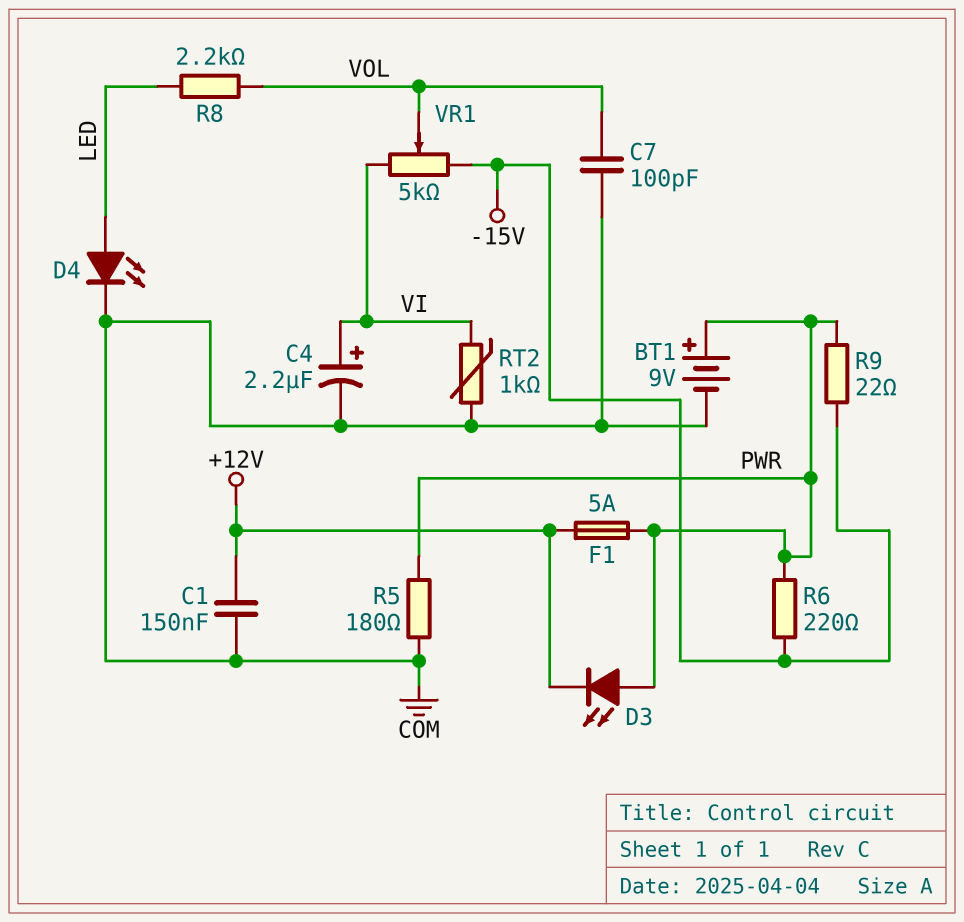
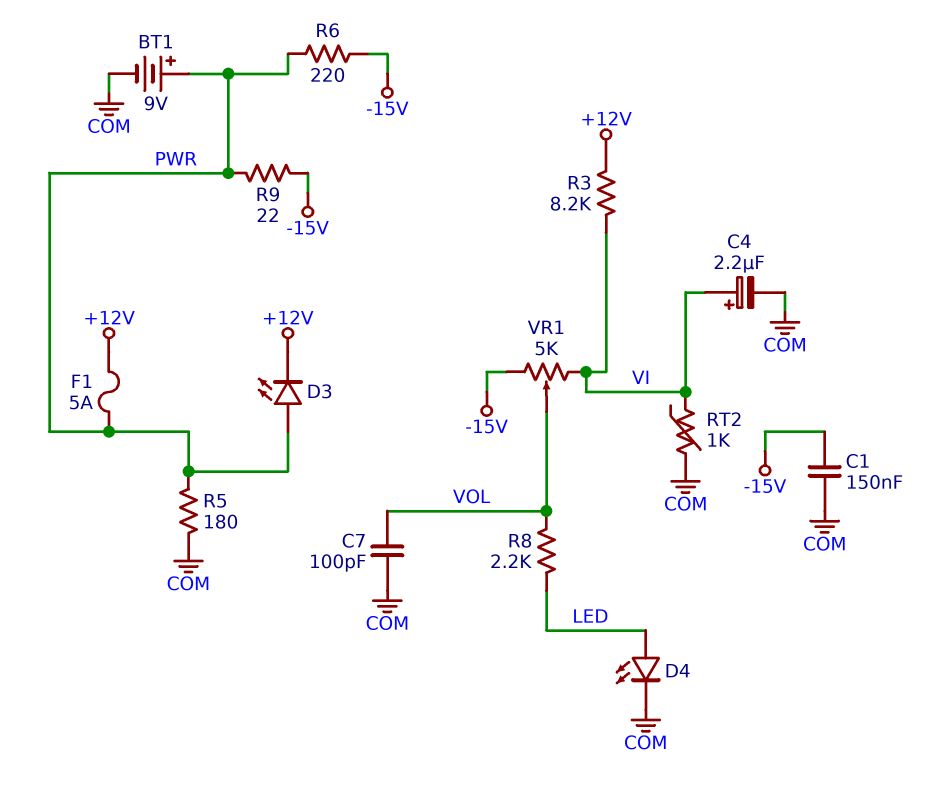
C1: 150nF (+12V, COM) -> 150nF (-15V, COM)
R3: none -> 8.2k (+12V, VI)

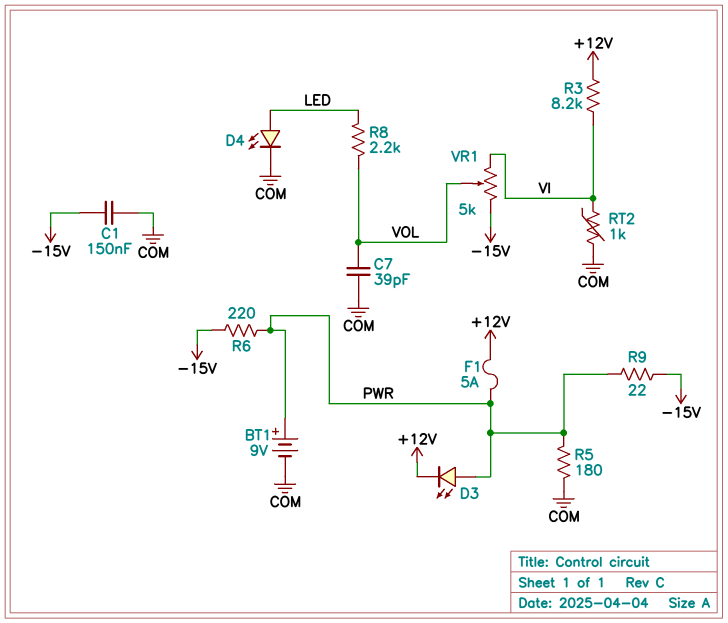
C4: 2.2uF (plus VI, minus COM) -> none
C7: 100pF (COM, VOL) -> 39pF (COM, VOL)

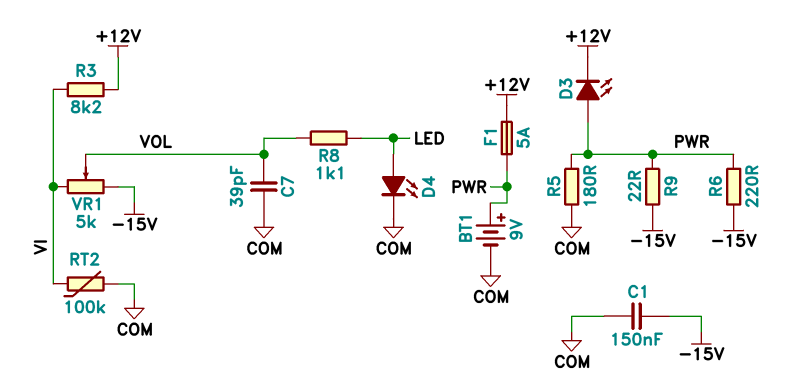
R8: 2.2k (LED, VOL) -> 1.1k (LED, VOL)
RT2: 1k (COM, VI) -> 100k (COM, VI)

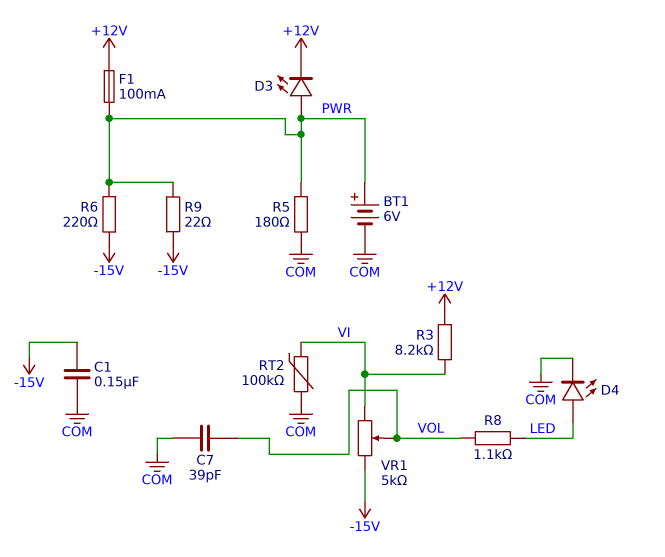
BT1: 9V (plus PWR, minus COM) -> 6V (plus PWR, minus COM)
F1: 5A (+12V, PWR) -> 100mA (+12V, PWR)

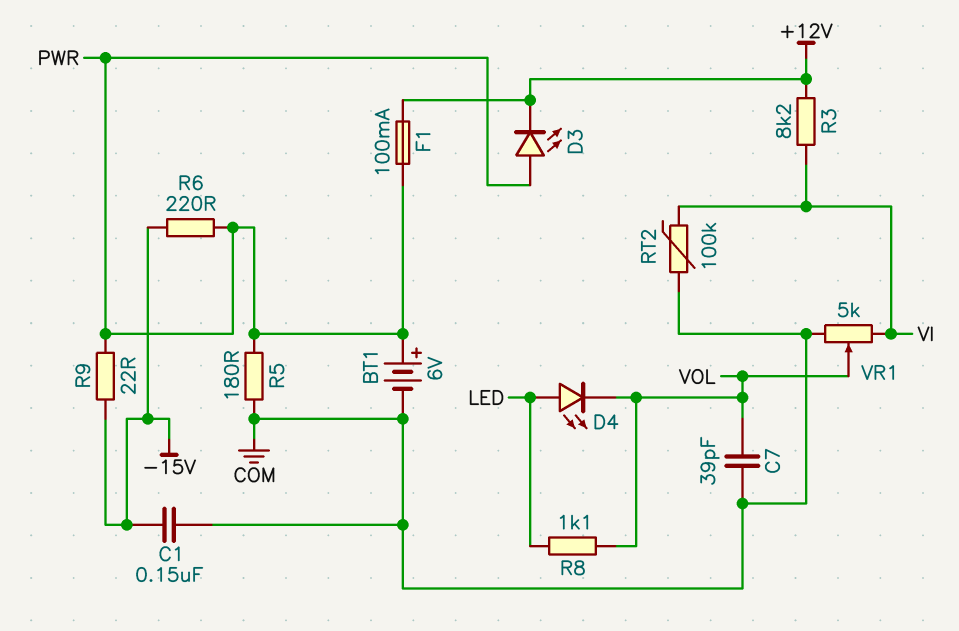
D4: LED (A LED, K COM) -> LED (A LED, K VOL)
VR1: 5k (-15V, VI, wiper VOL) -> 5k (COM, VI, wiper VOL)

